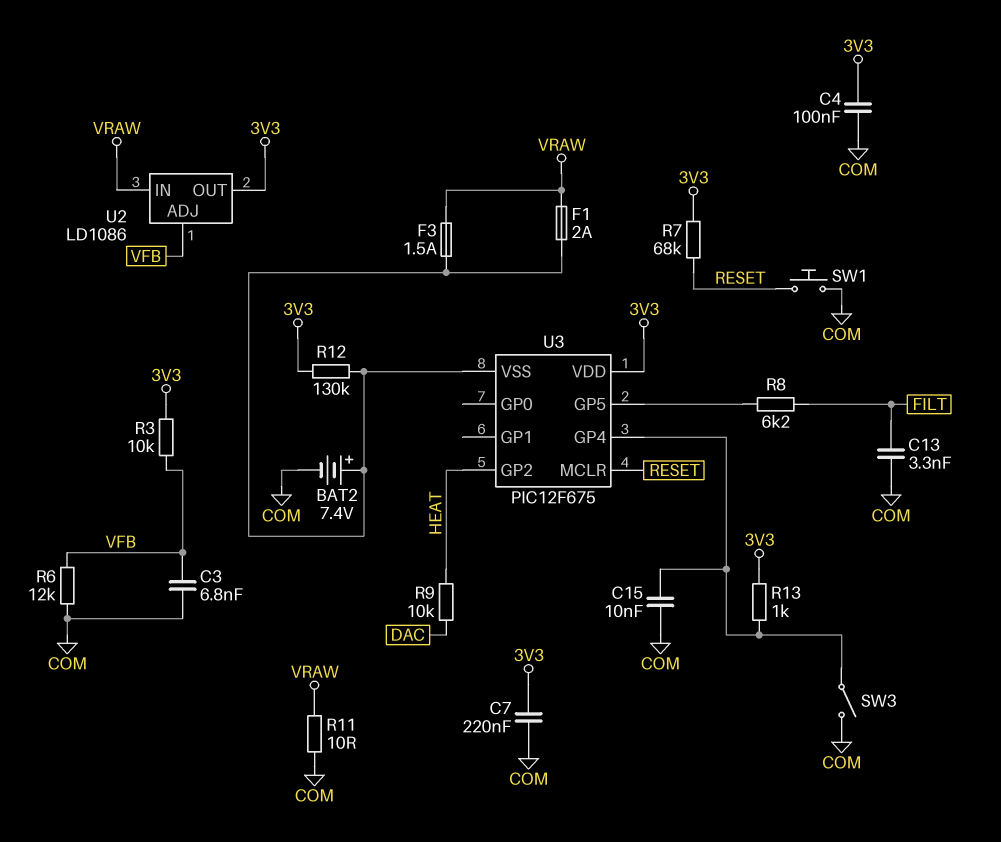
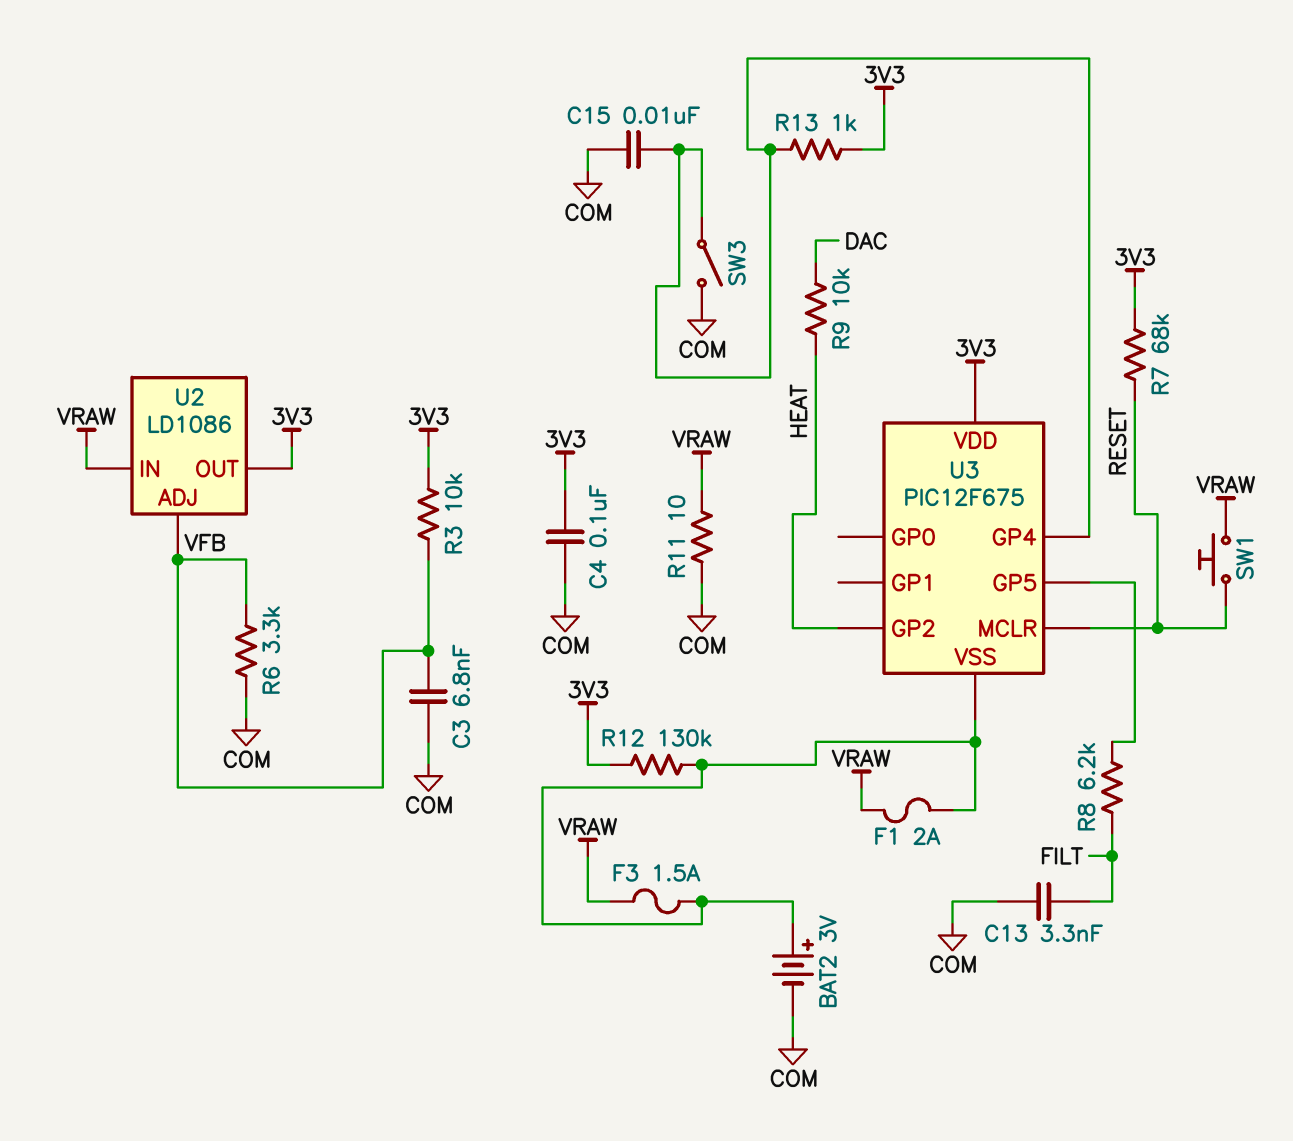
BAT2: 7.4V (plus U3/VSS, minus COM) -> 3V (plus U3/VSS, minus COM)
C7: 220nF (3V3, COM) -> none
R6: 12k (COM, VFB) -> 3.3k (COM, VFB)
SW1: button (COM, RESET) -> button (RESET, VRAW)

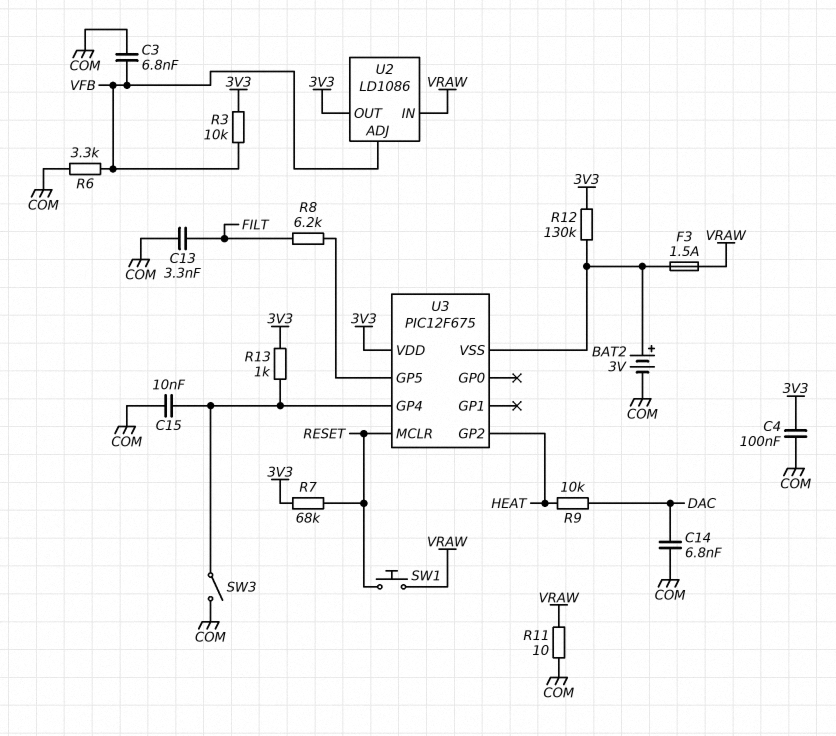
C14: none -> 6.8nF (COM, DAC)
F1: 2A (U3/VSS, VRAW) -> none

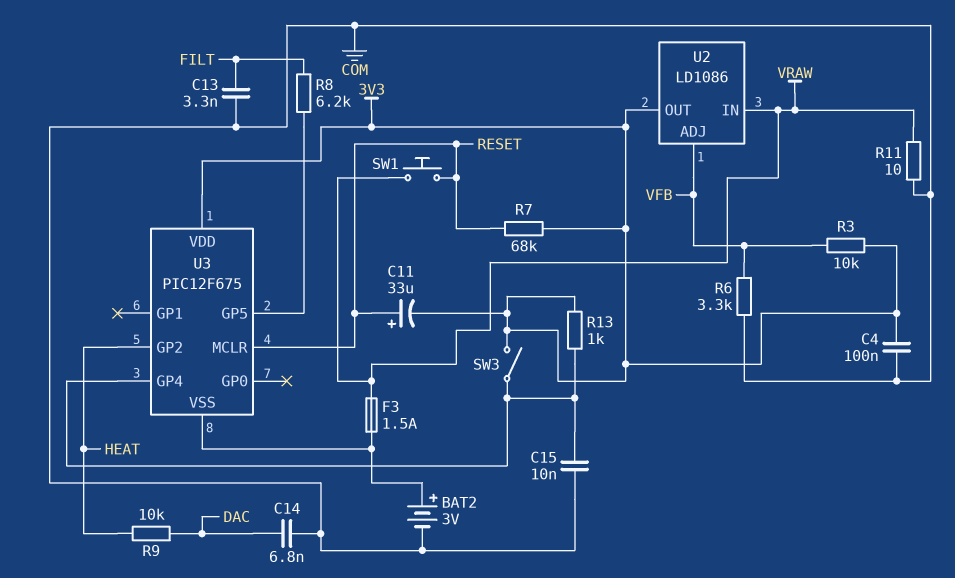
C3: 6.8nF (COM, VFB) -> none
C11: none -> 33uF (plus RESET, minus 3V3)
R12: 130k (3V3, U3/VSS) -> none
SW3: switch (COM, U3/GP4) -> switch (3V3, U3/GP4)

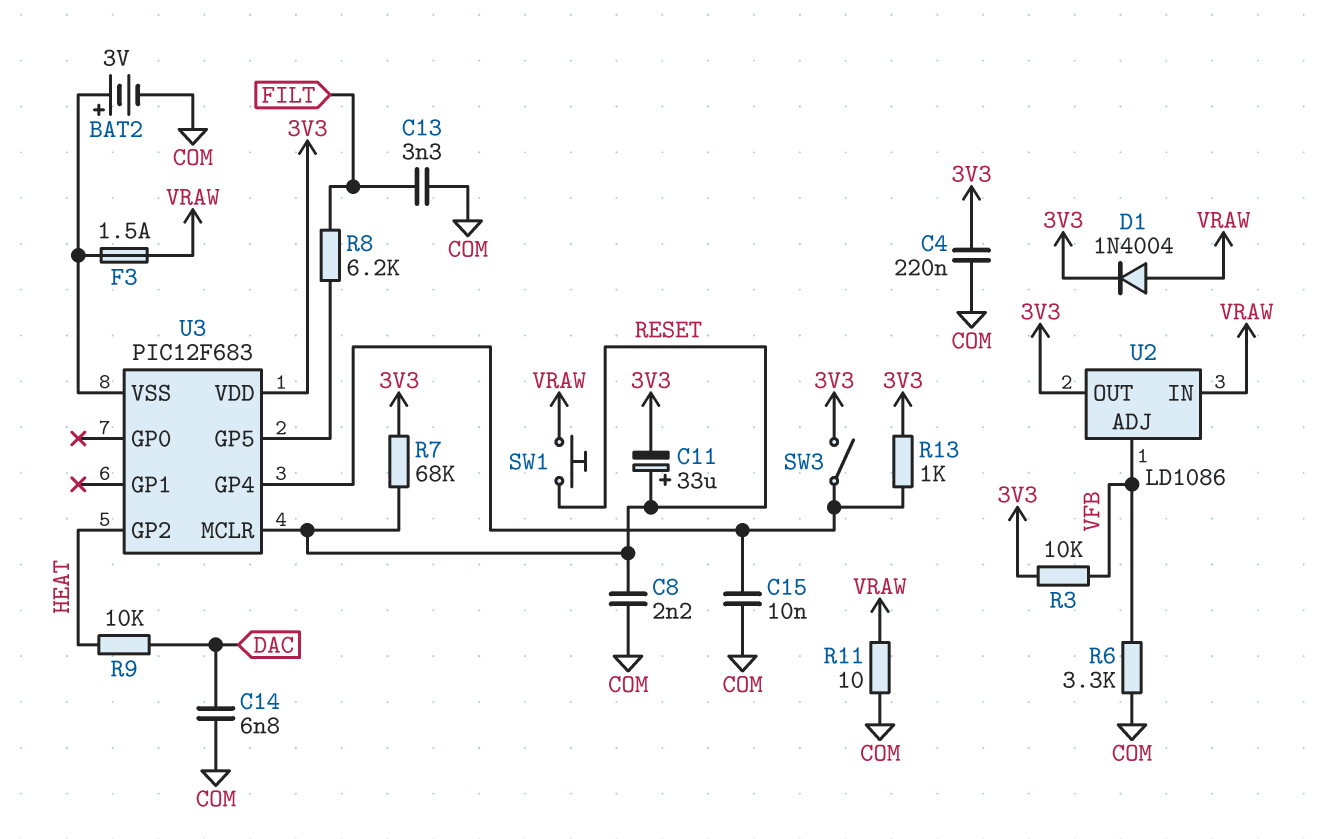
C4: 100nF (3V3, COM) -> 220nF (3V3, COM)
C8: none -> 2.2nF (COM, RESET)
D1: none -> diode 1N4004 (A VRAW, K 3V3)
U3: PIC12F675 -> PIC12F683

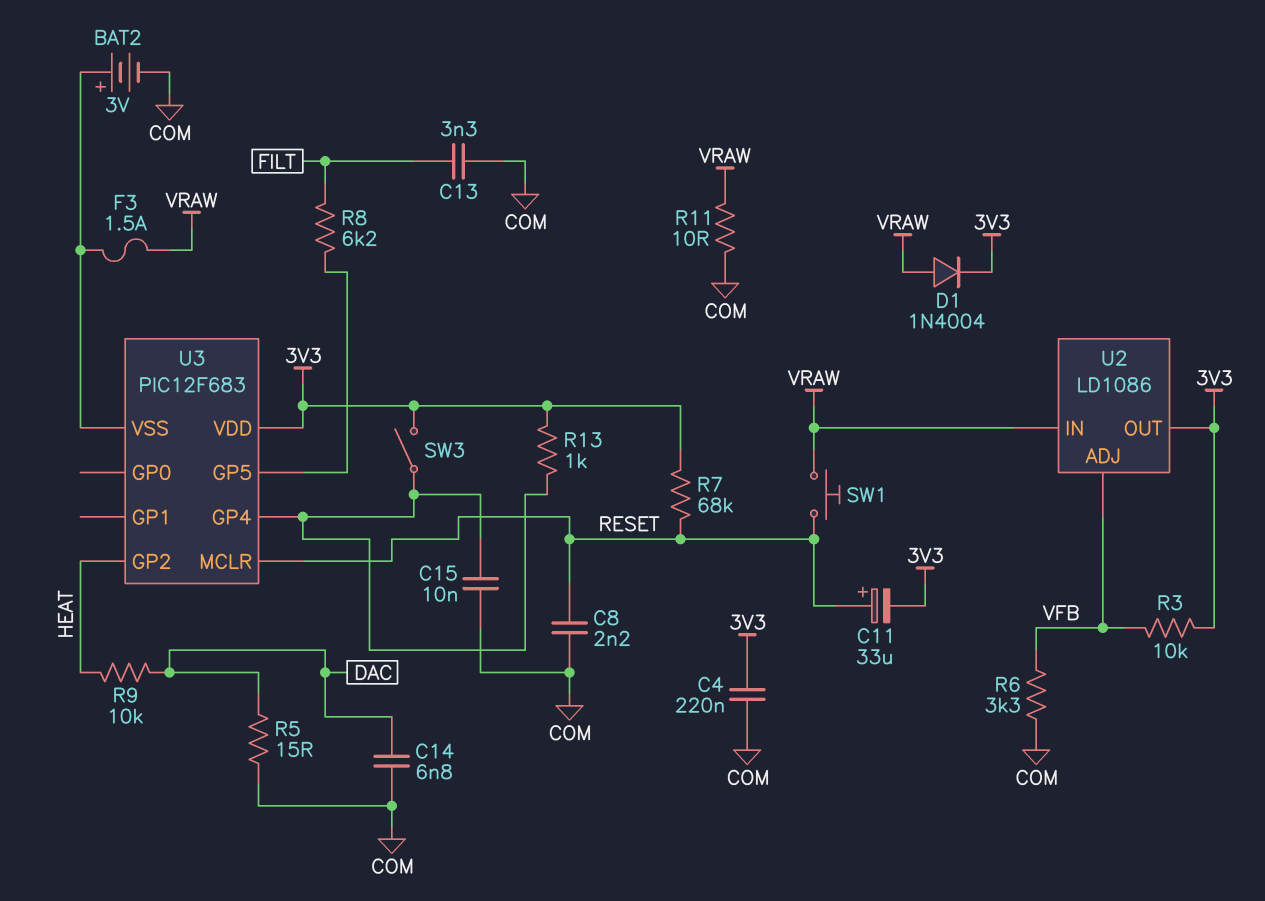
R5: none -> 15 (COM, DAC)

